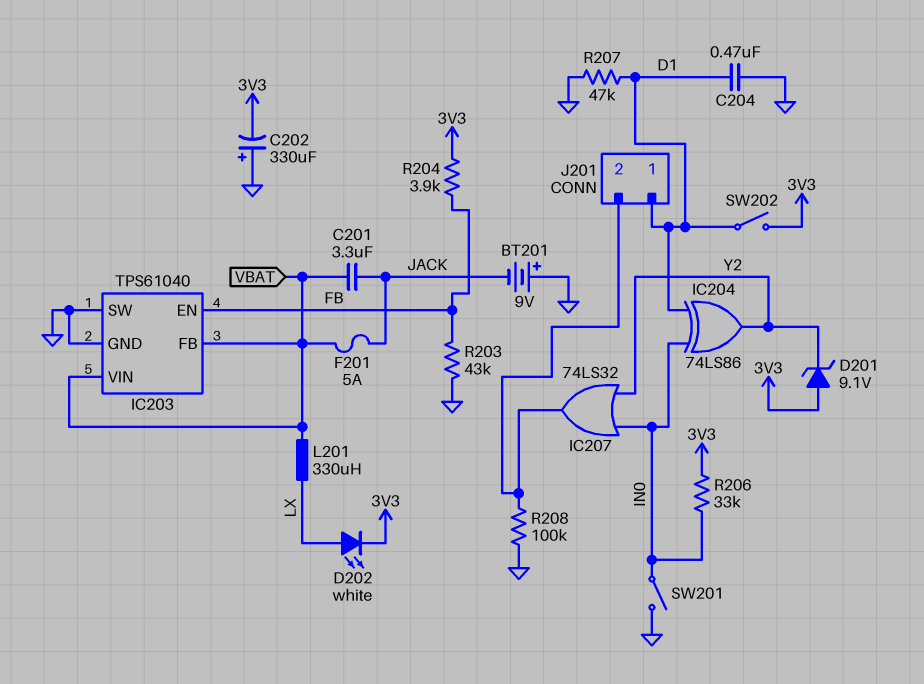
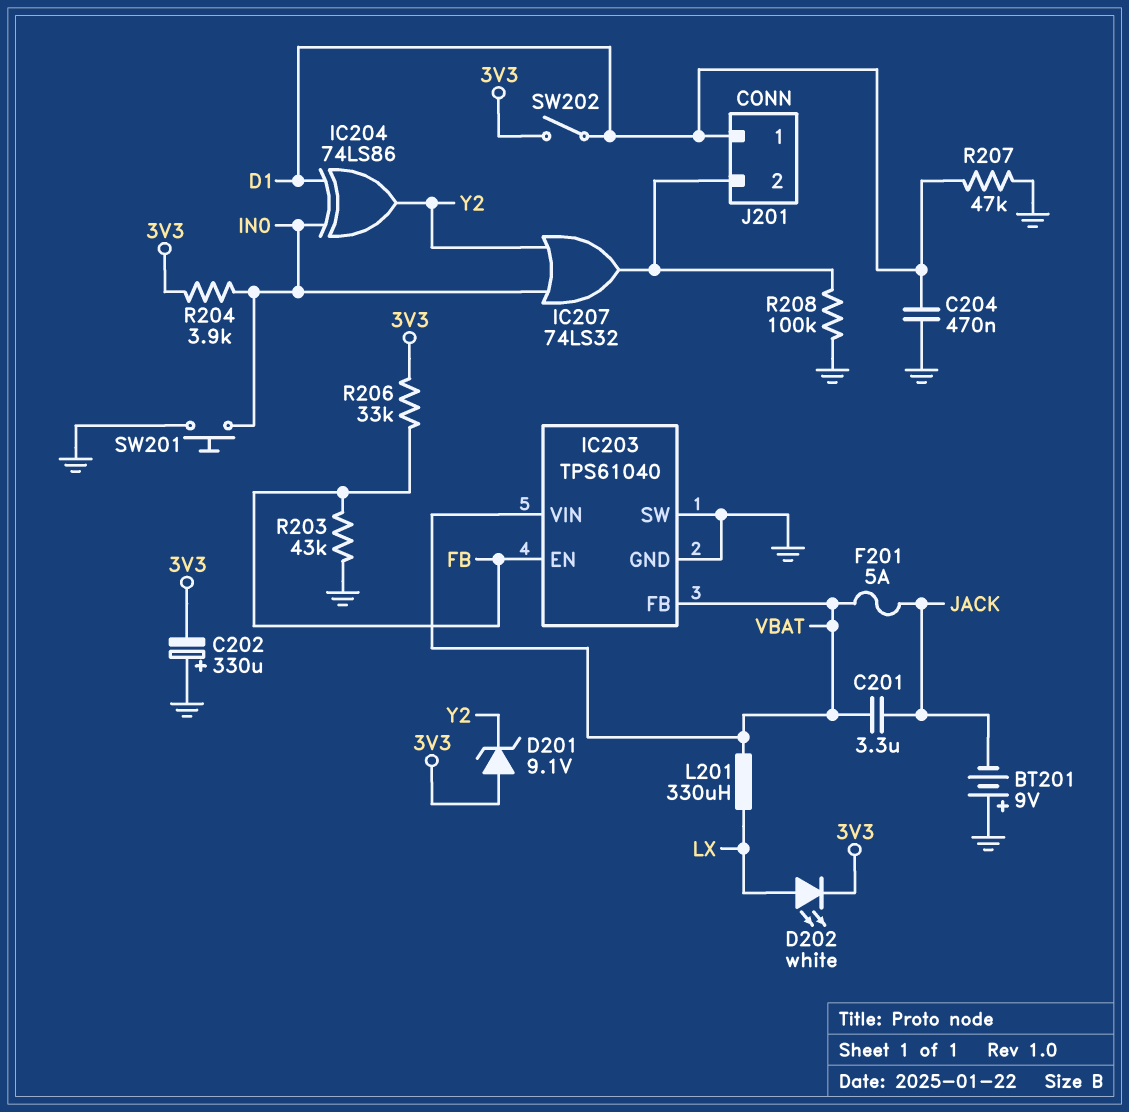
R204: 3.9k (3V3, FB) -> 3.9k (3V3, IN0)
R206: 33k (3V3, IN0) -> 33k (3V3, FB)
SW201: switch (GND, IN0) -> button (GND, IN0)

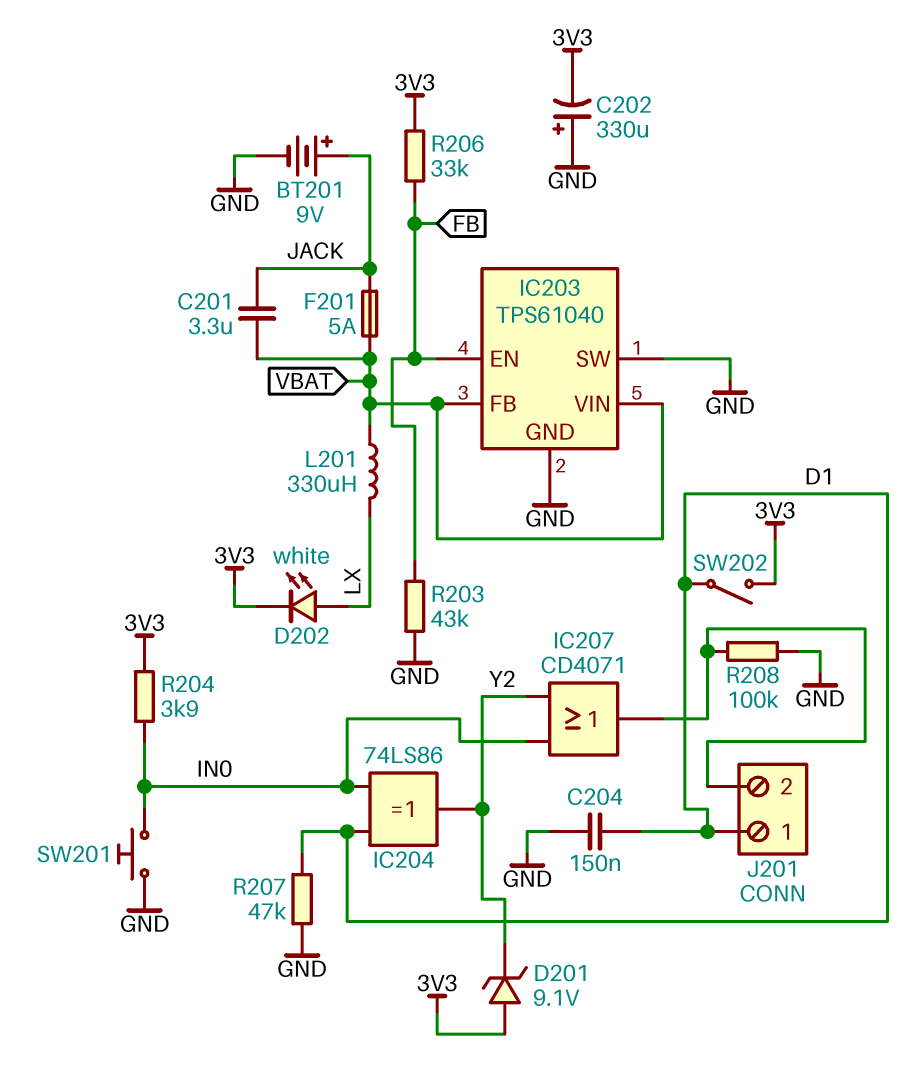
BT201: 9V (plus GND, minus JACK) -> 9V (plus JACK, minus GND)
C204: 470nF (D1, GND) -> 150nF (D1, GND)
IC207: OR 74LS32 (in IN0, in Y2, out J201/2) -> OR CD4071 (in IN0, in Y2, out J201/2)

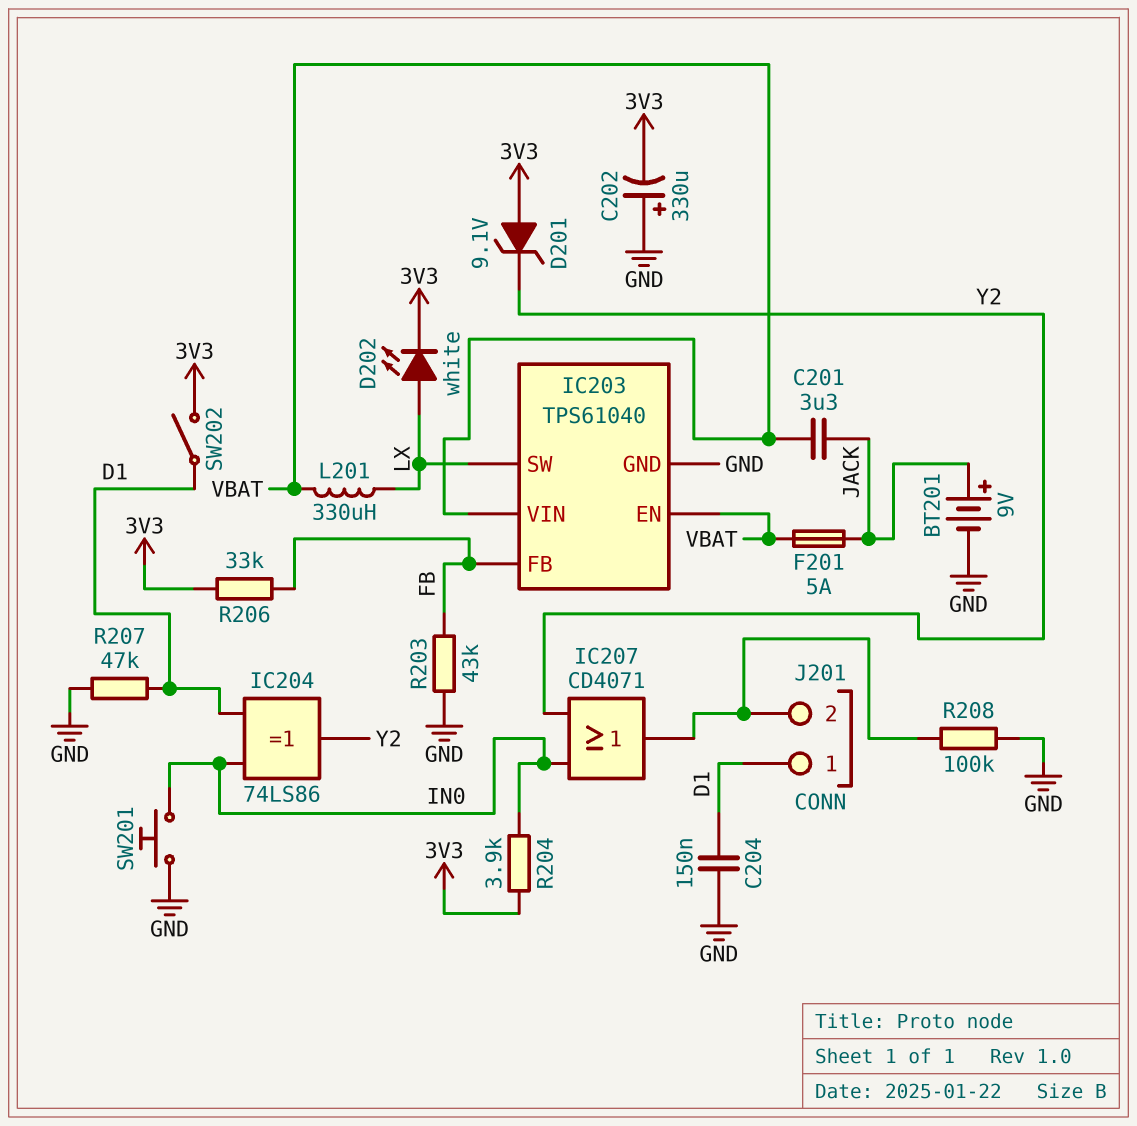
IC203 pin EN: FB -> VBAT
IC203 pin FB: VBAT -> FB
IC203 pin SW: GND -> LX

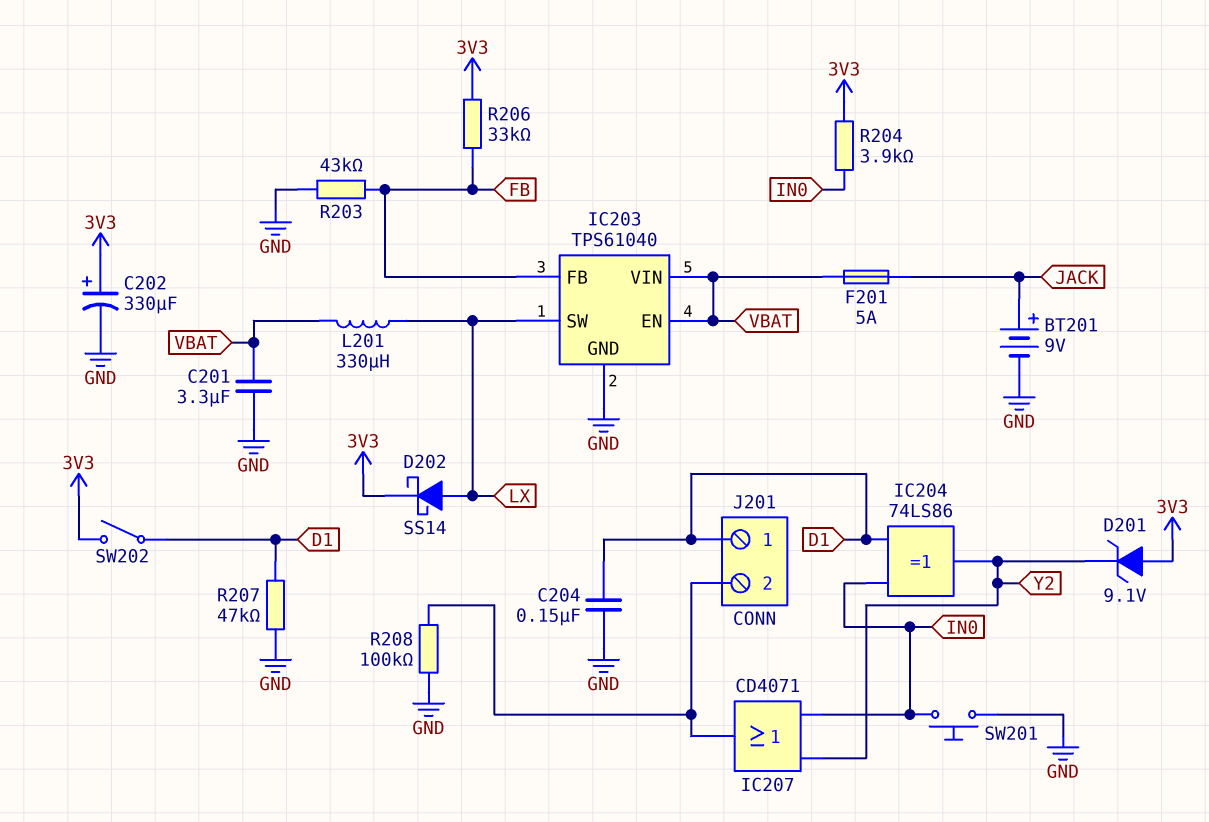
C201: 3.3uF (JACK, VBAT) -> 3.3uF (GND, VBAT)
C202: 330uF (plus GND, minus 3V3) -> 330uF (plus 3V3, minus GND)
D202: LED white (A LX, K 3V3) -> schottky SS14 (A LX, K 3V3)

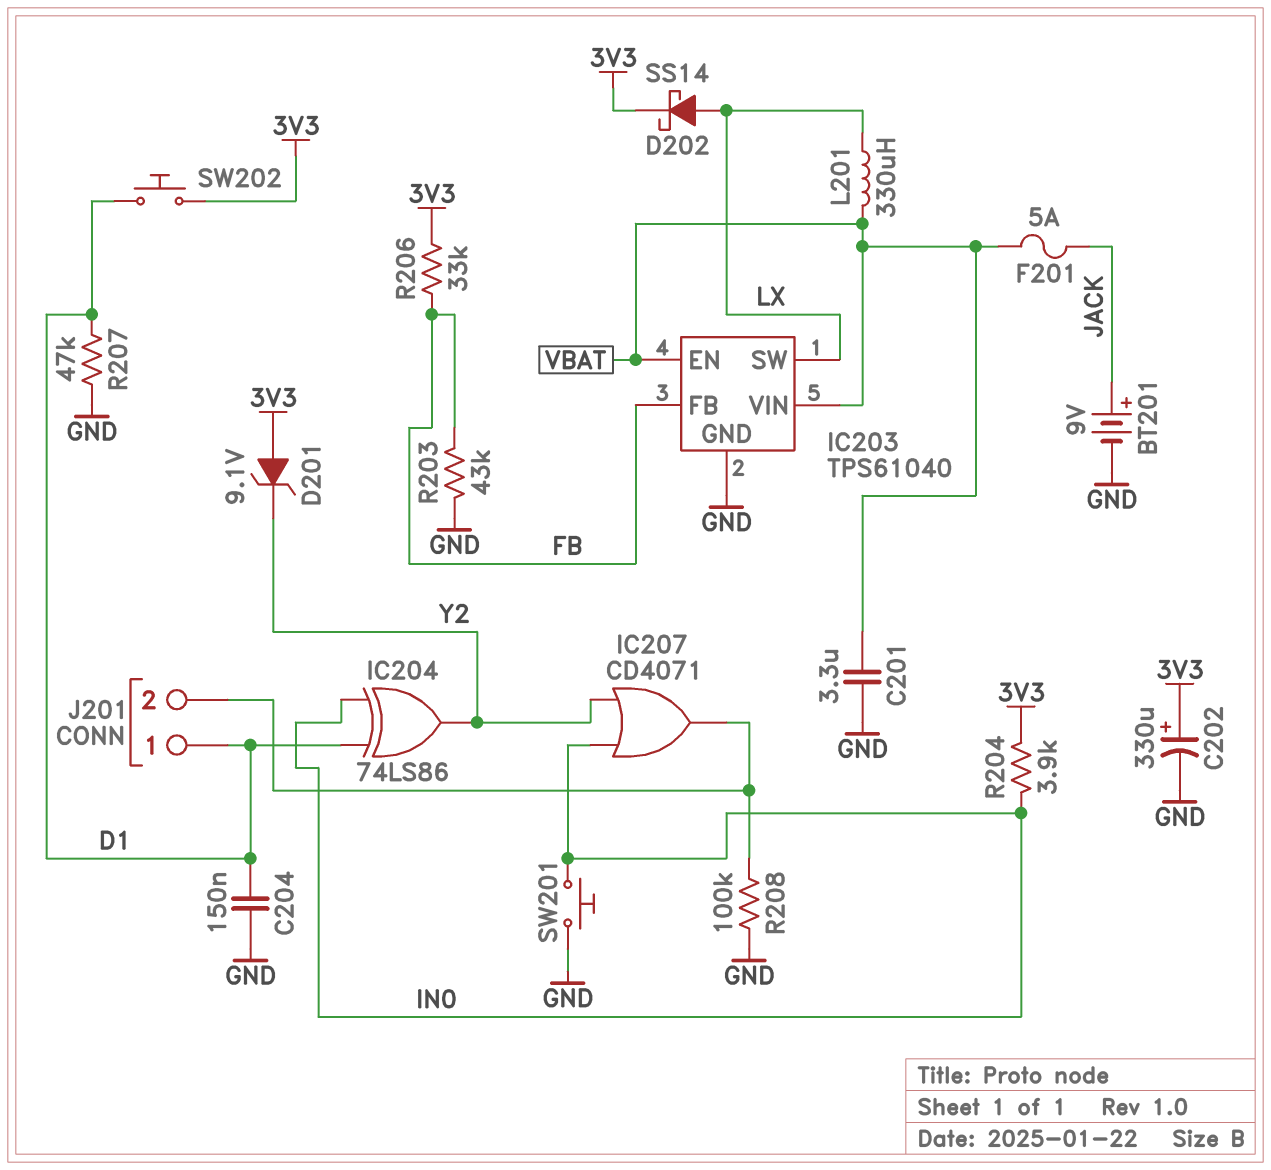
SW202: switch (3V3, D1) -> button (3V3, D1)

